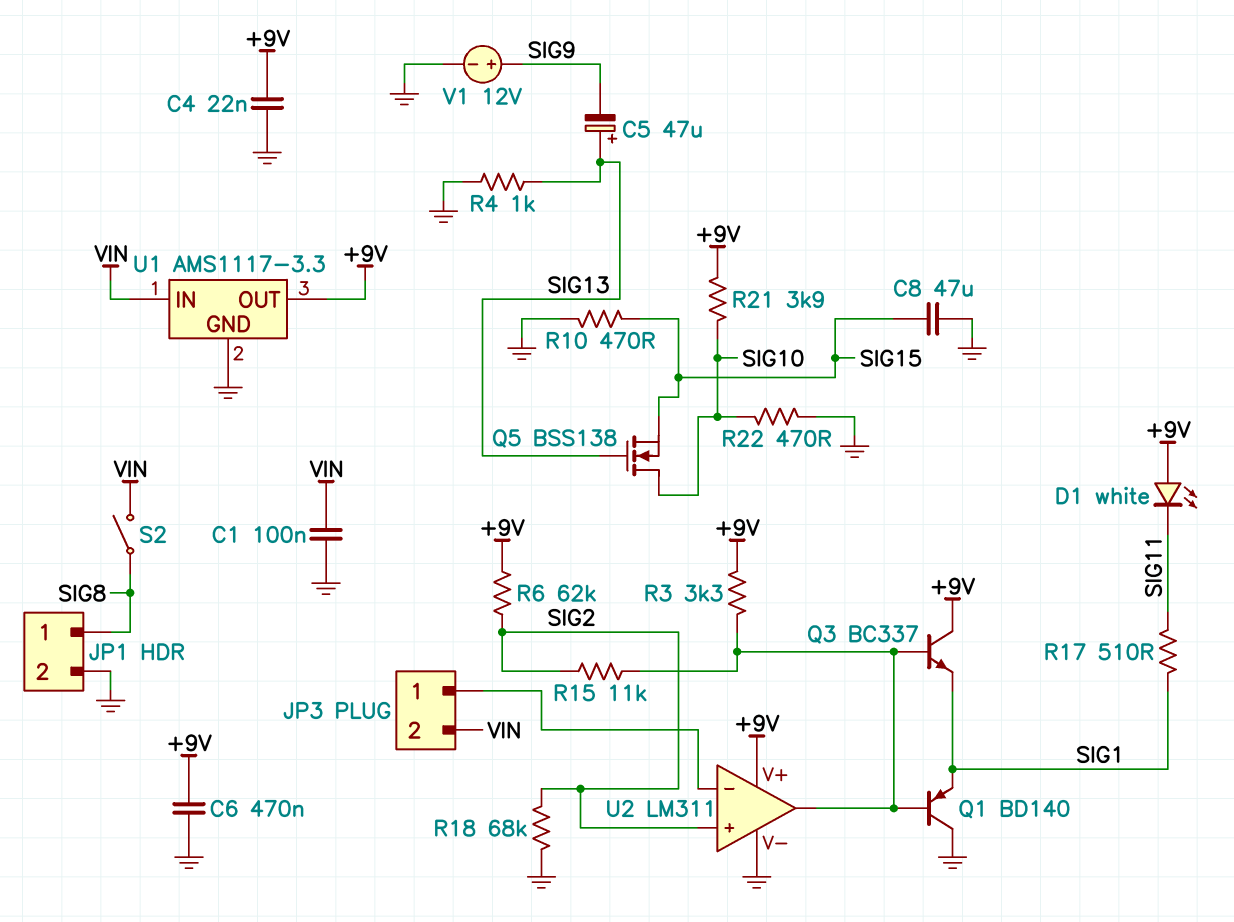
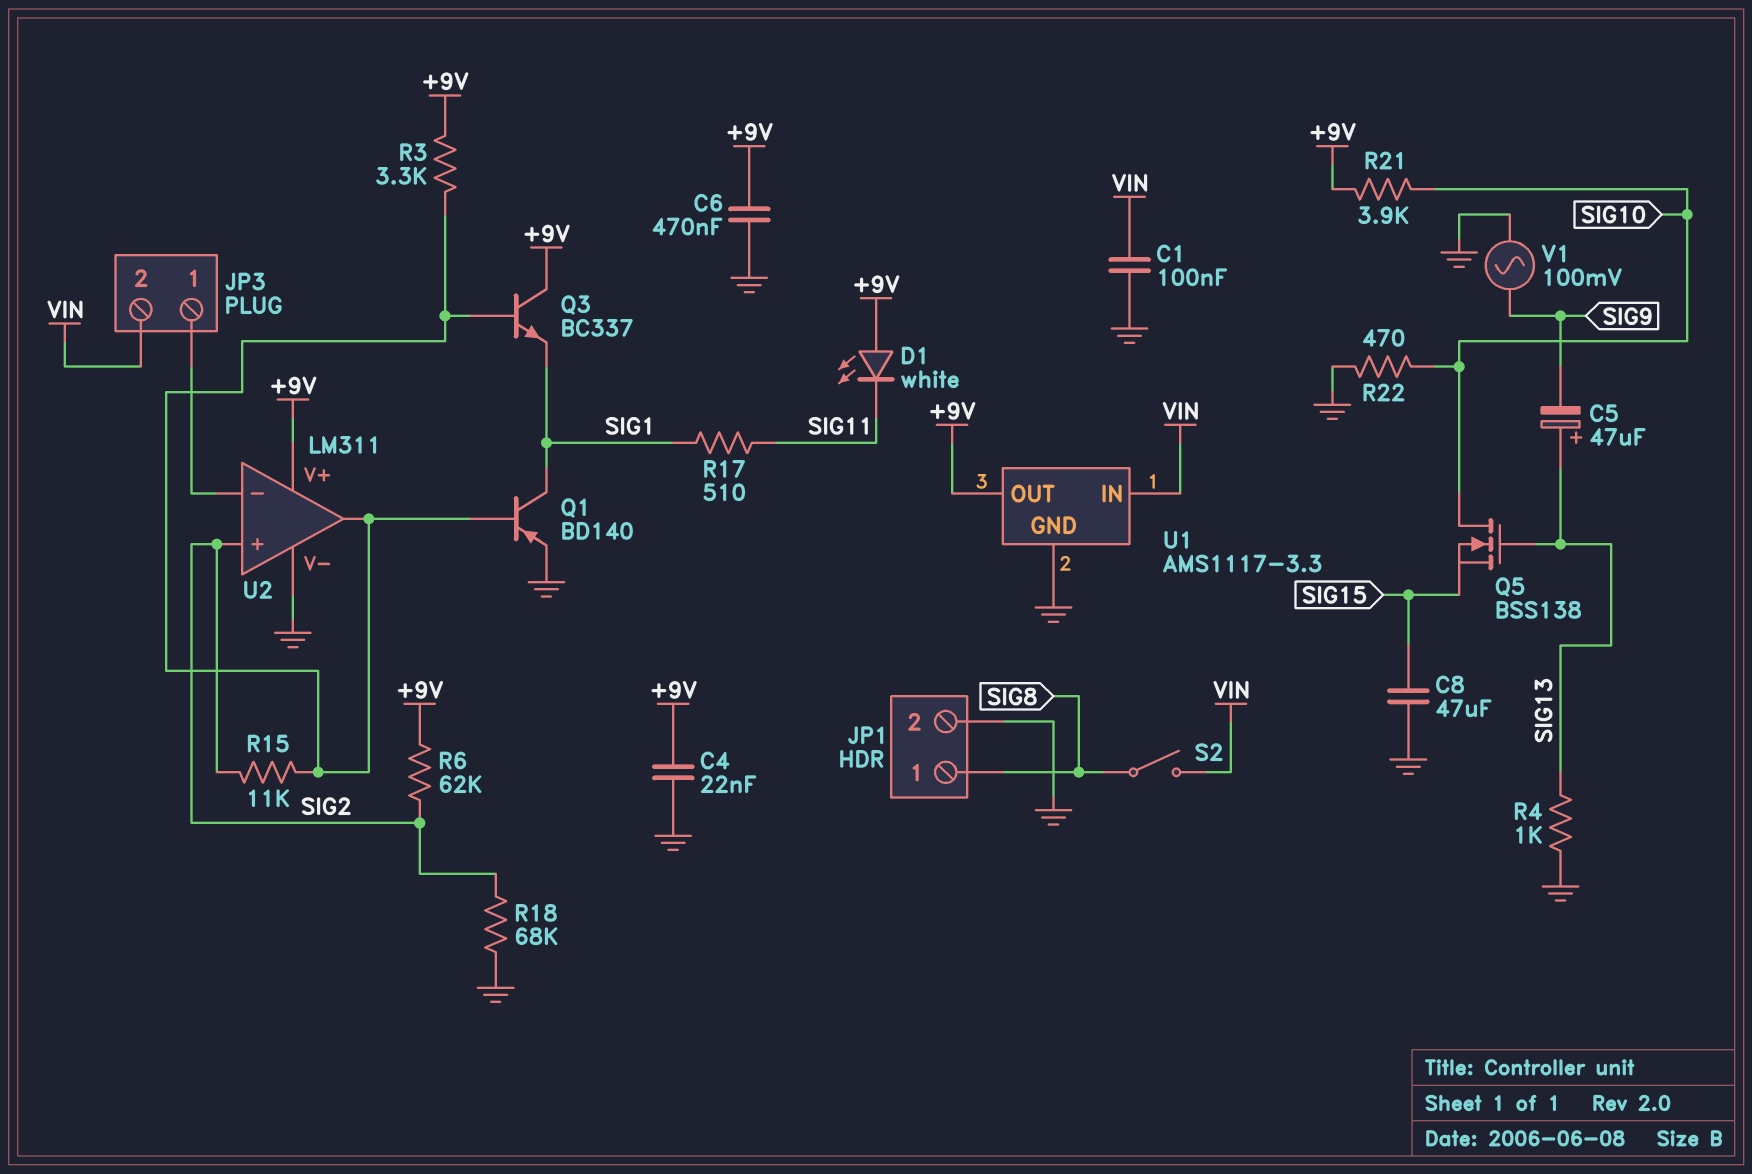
Q1: PNP BD140 (B U2/out, C GND, E SIG1) -> PNP BD140 (B U2/out, C SIG1, E GND)
R10: 470 (GND, SIG15) -> none
V1: 12V (plus SIG9, minus GND) -> AC 100mV (GND, SIG9)

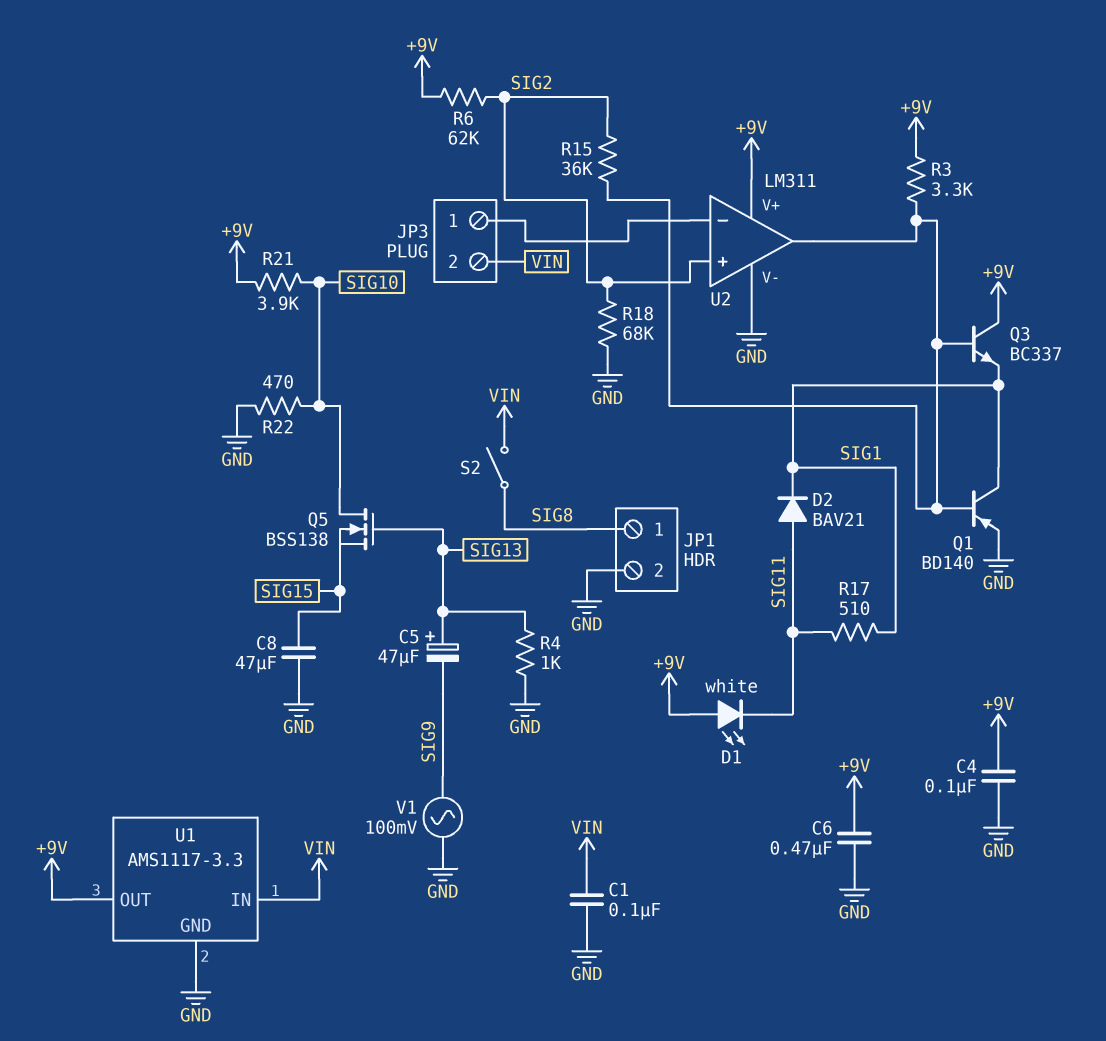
C4: 22nF (+9V, GND) -> 100nF (+9V, GND)
D2: none -> diode BAV21 (A SIG11, K SIG1)
R15: 11k (SIG2, U2/out) -> 36k (SIG2, U2/out)

